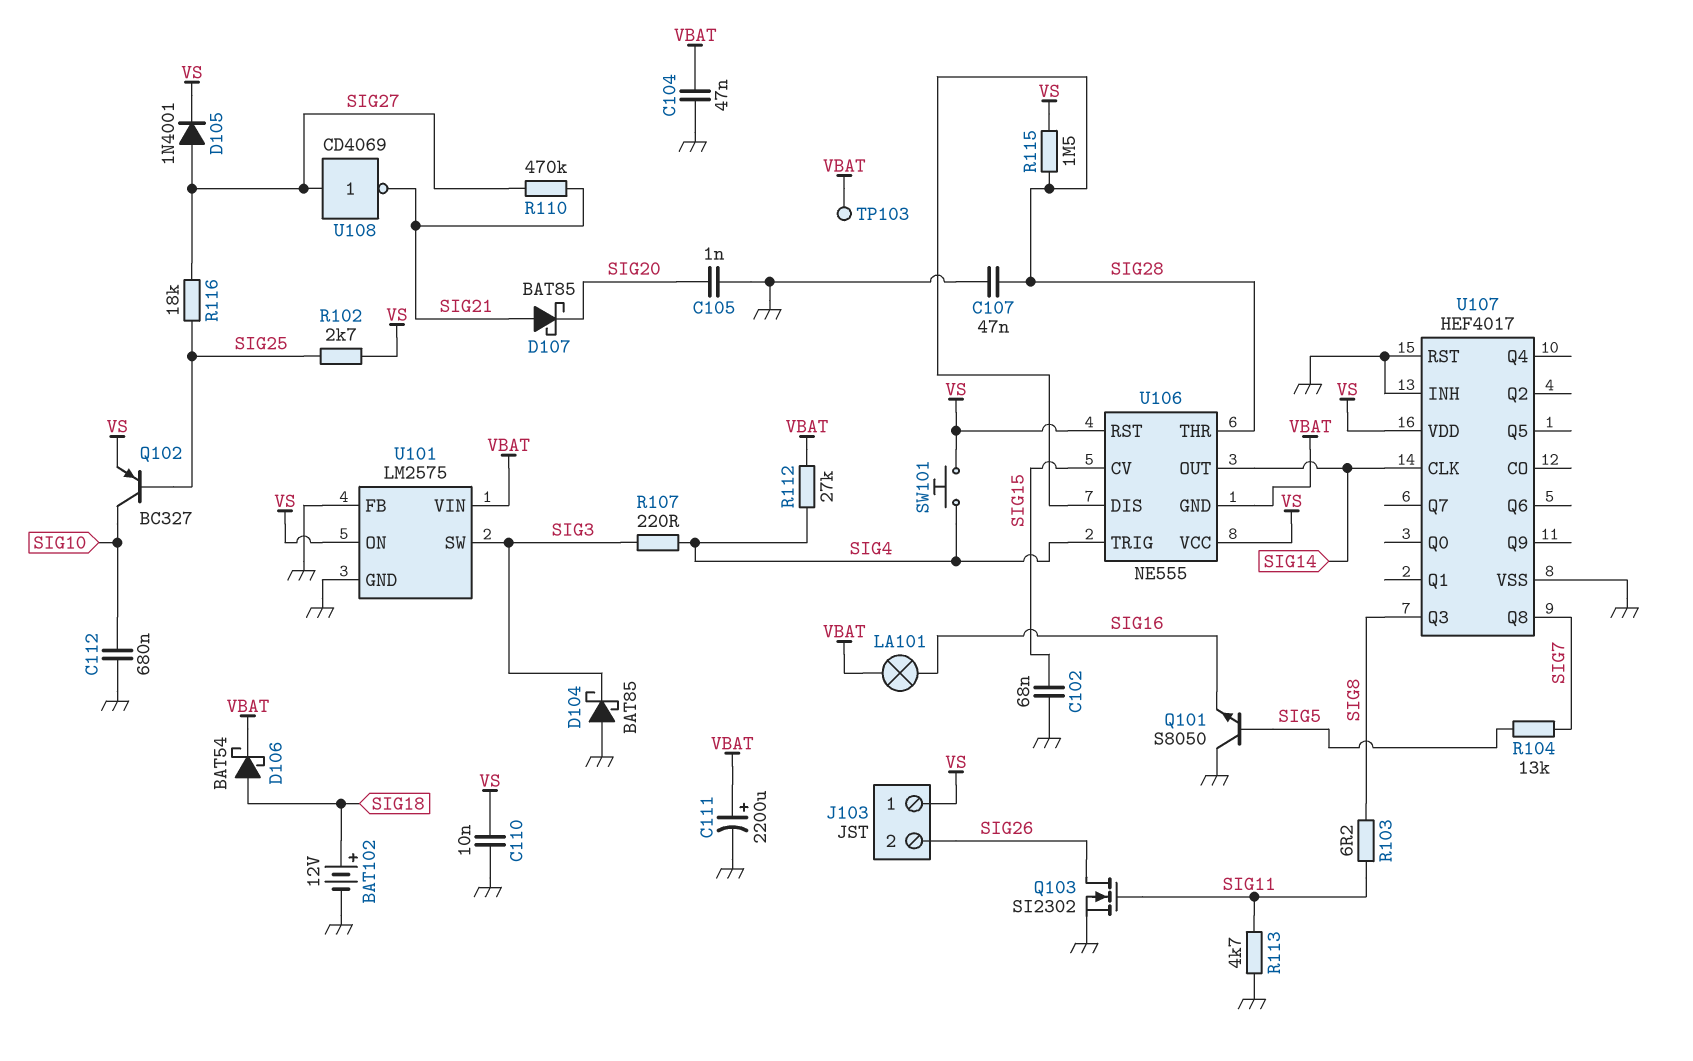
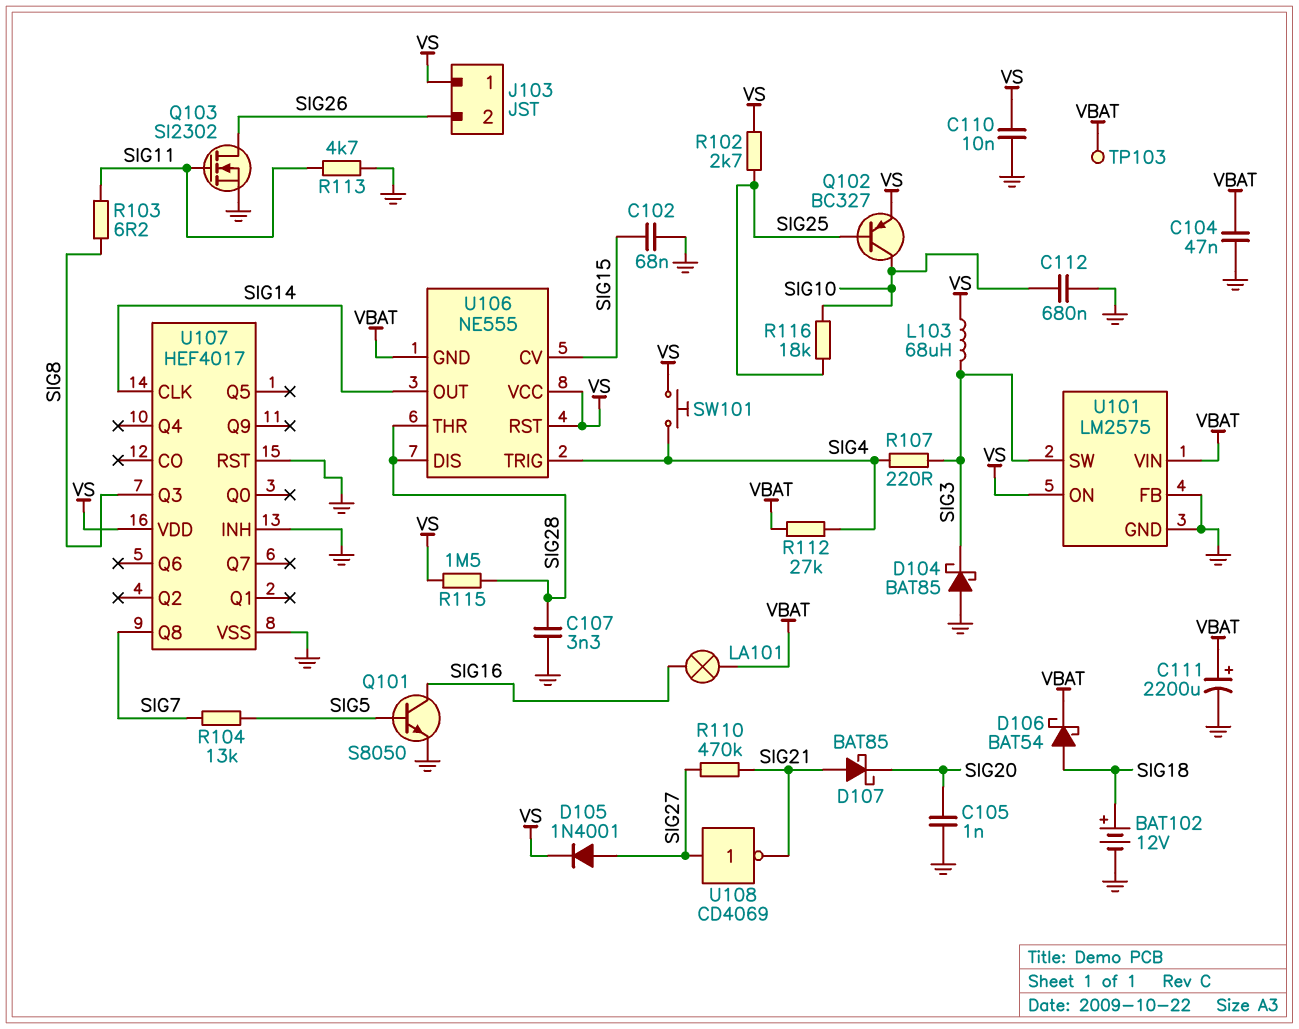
C107: 47nF (GND, SIG28) -> 3.3nF (GND, SIG28)
L103: none -> 68uH (SIG3, VS)
Q101: NPN S8050 (B SIG5, C GND, E SIG16) -> NPN S8050 (B SIG5, C SIG16, E GND)
R116: 18k (SIG25, SIG27) -> 18k (SIG10, SIG25)

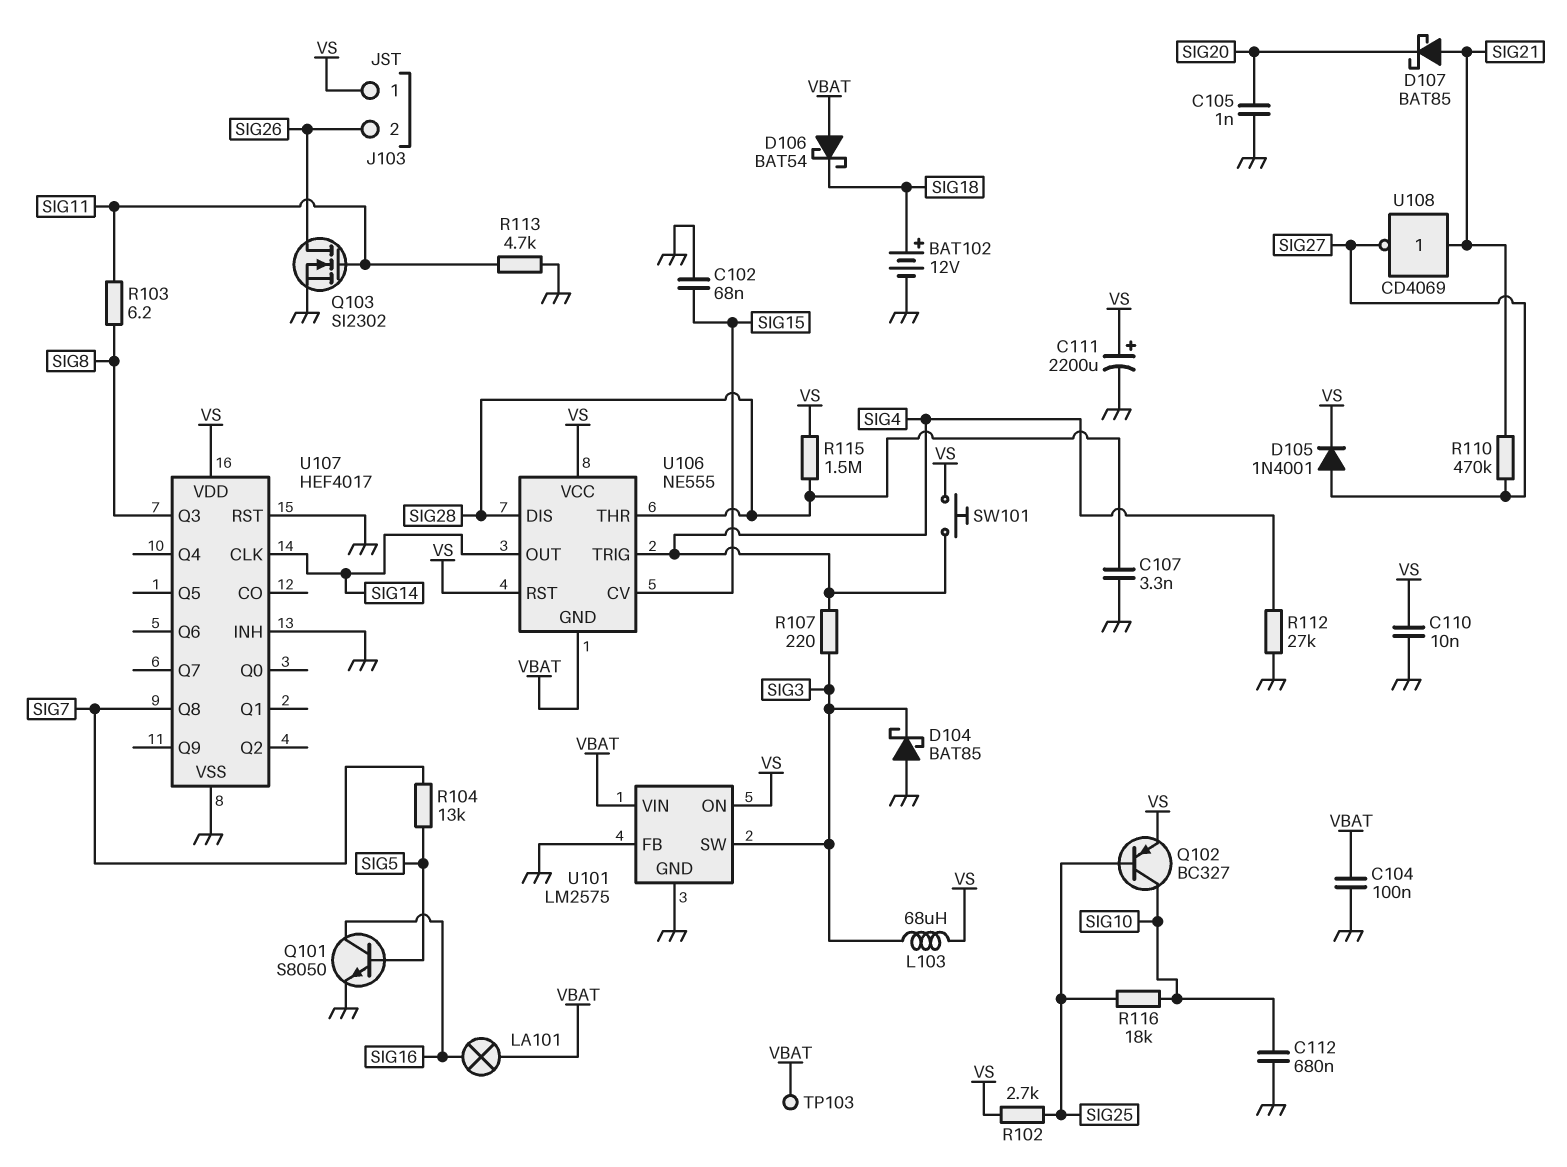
C104: 47nF (GND, VBAT) -> 100nF (GND, VBAT)
C111: 2200uF (plus VBAT, minus GND) -> 2200uF (plus VS, minus GND)
D106: schottky BAT54 (A SIG18, K VBAT) -> schottky BAT54 (A VBAT, K SIG18)
R112: 27k (SIG4, VBAT) -> 27k (GND, SIG4)
U108: NOT CD4069 (in SIG27, out SIG21) -> NOT CD4069 (in SIG21, out SIG27)

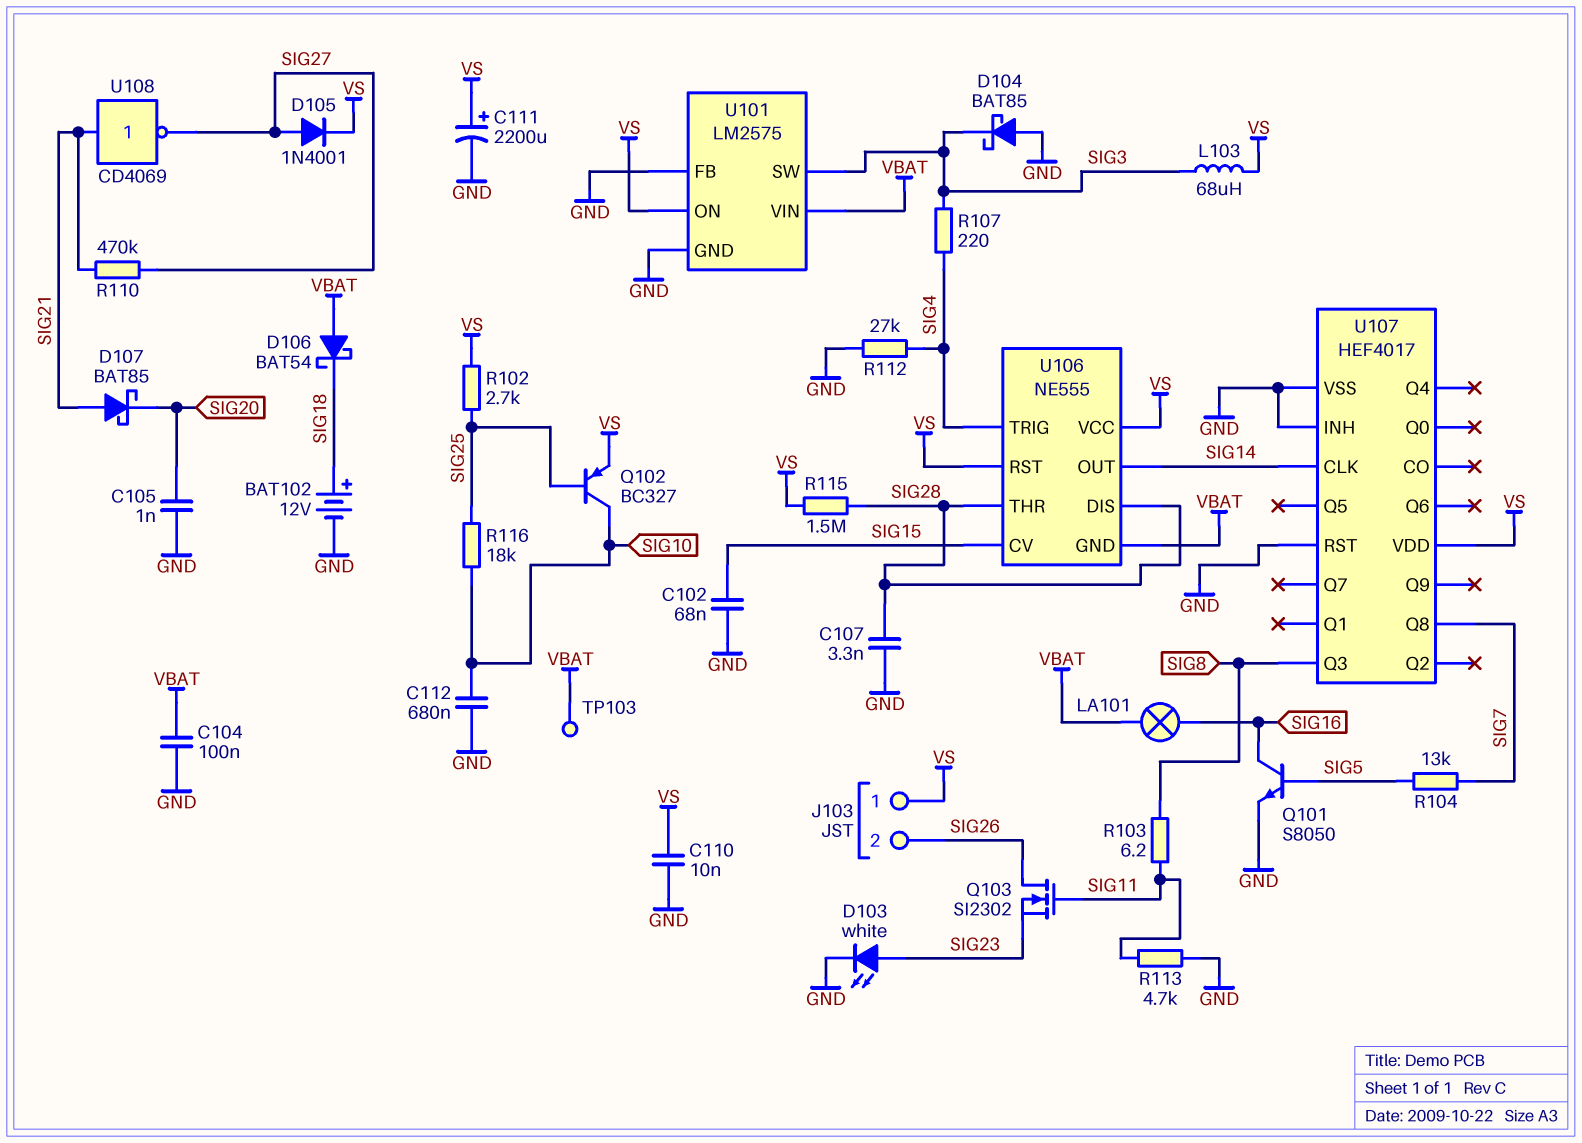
D103: none -> LED white (A SIG23, K GND)
Q103: NMOS SI2302 (G SIG11, D SIG26, S GND) -> NMOS SI2302 (G SIG11, D SIG26, S SIG23)
SW101: button (SIG4, VS) -> none

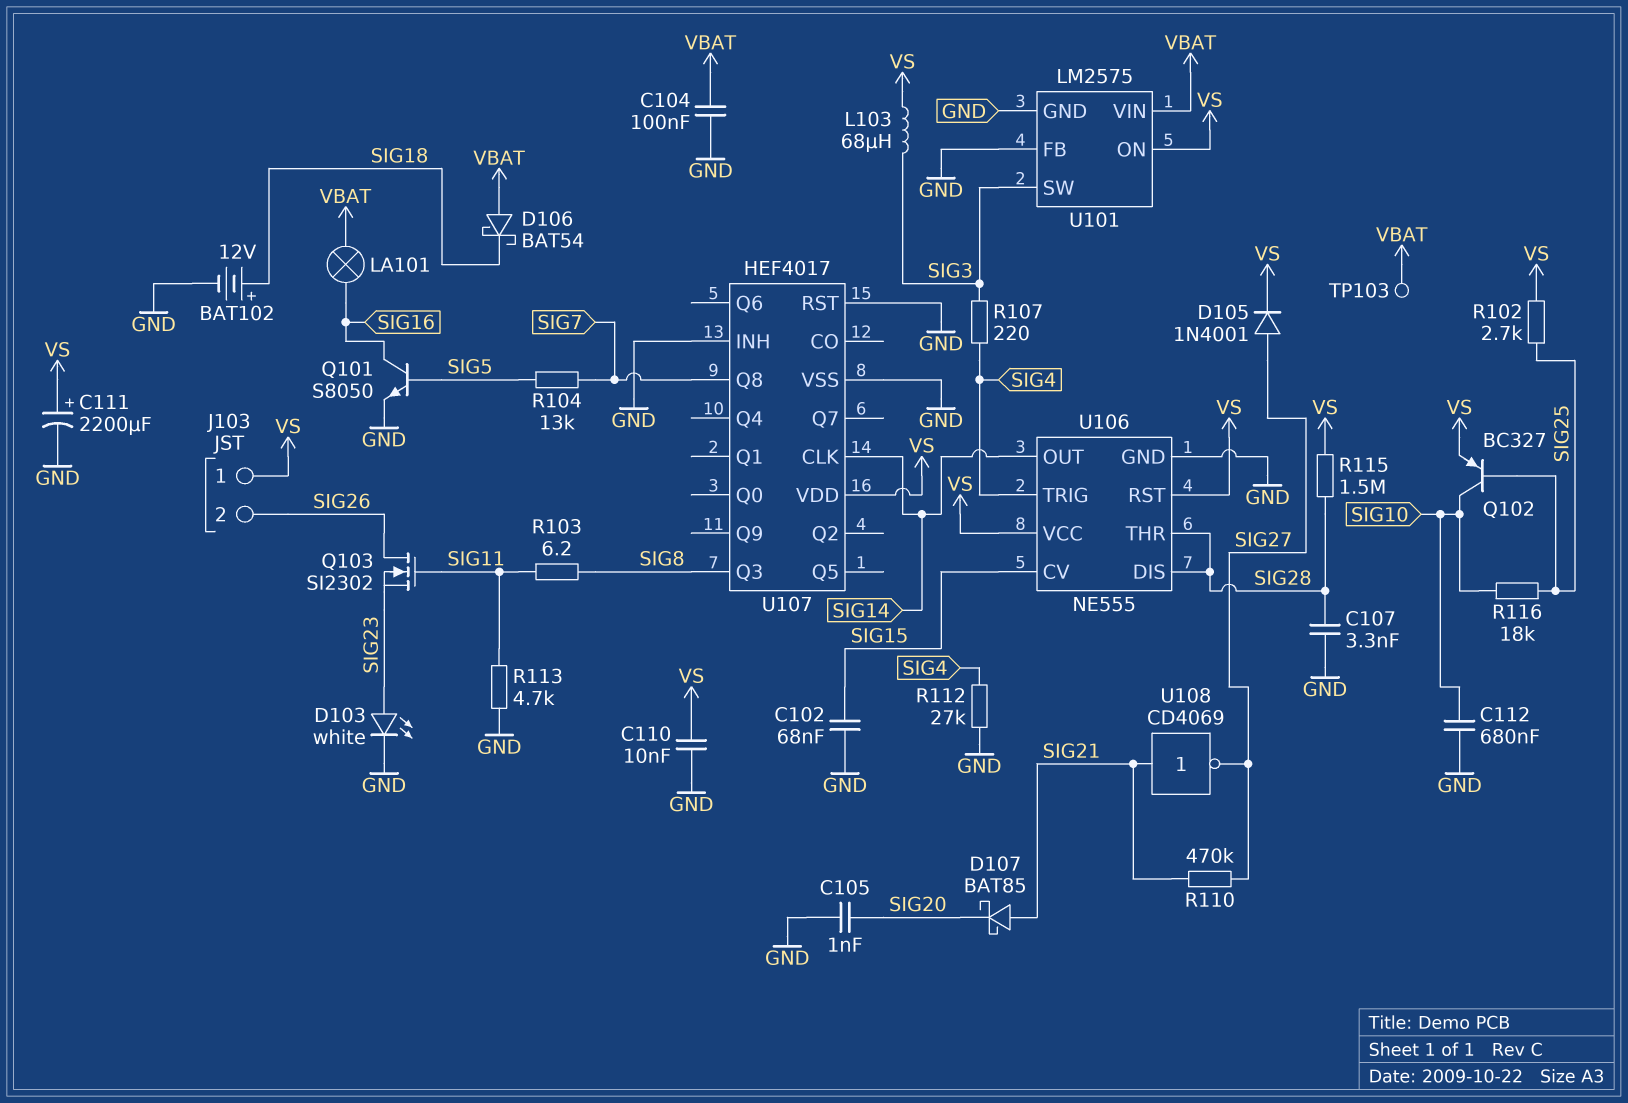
D104: schottky BAT85 (A GND, K SIG3) -> none
U106 pin GND: VBAT -> GND

